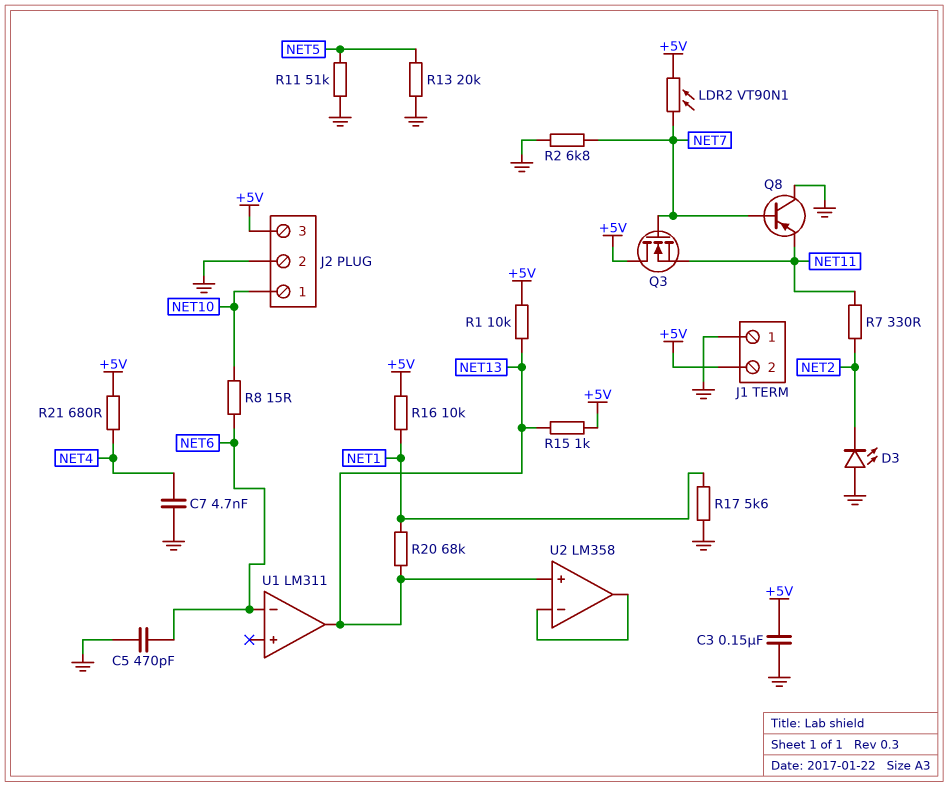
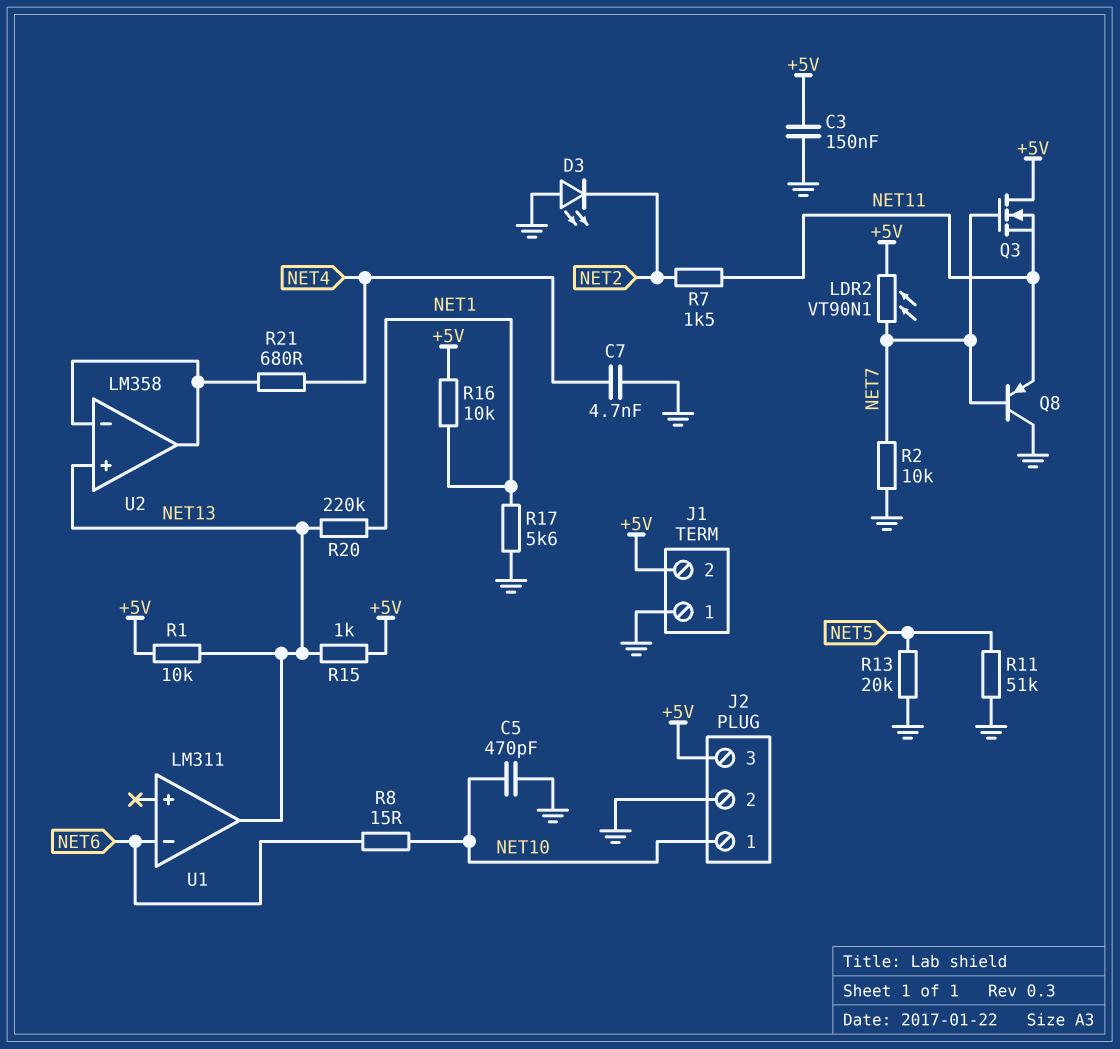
C5: 470pF (GND, NET6) -> 470pF (GND, NET10)
R2: 6.8k (GND, NET7) -> 10k (GND, NET7)
R7: 330 (NET2, NET11) -> 1.5k (NET2, NET11)
R20: 68k (NET1, NET13) -> 220k (NET1, NET13)
R21: 680 (+5V, NET4) -> 680 (NET4, U2/in-)

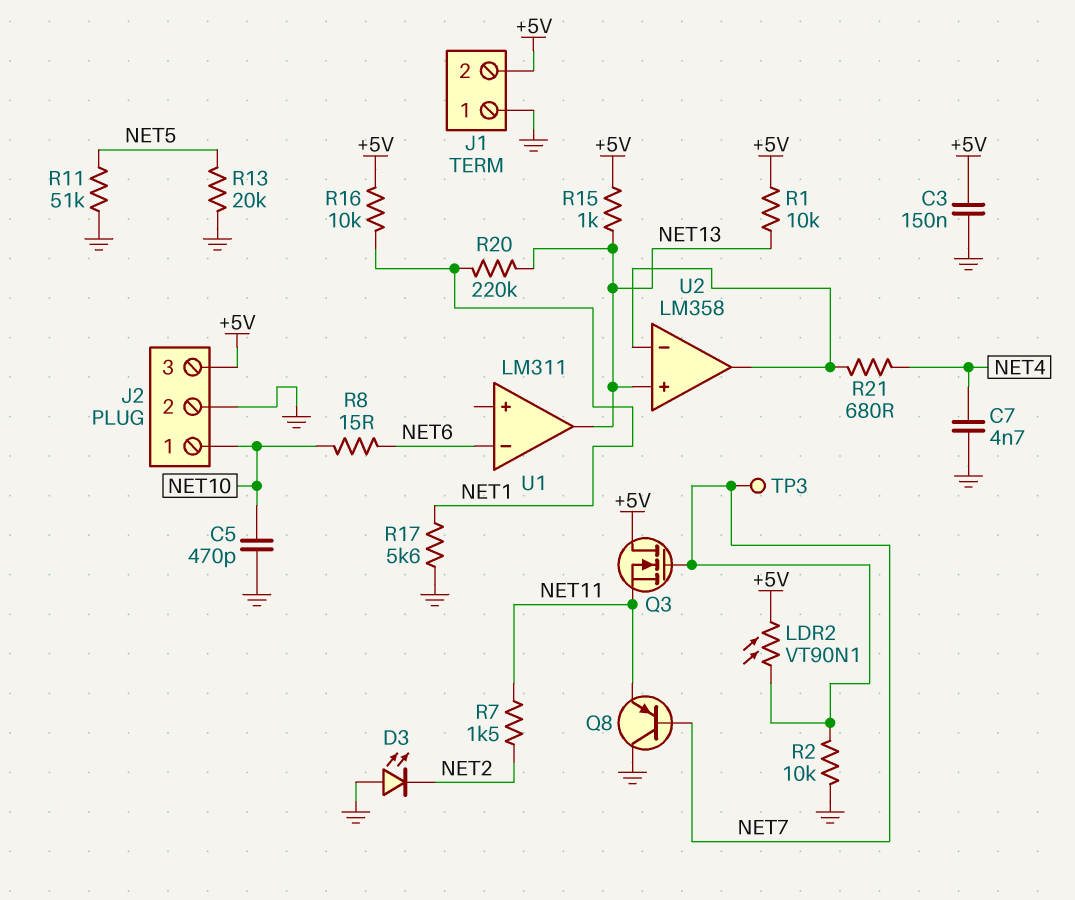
TP3: none -> test point (NET7)

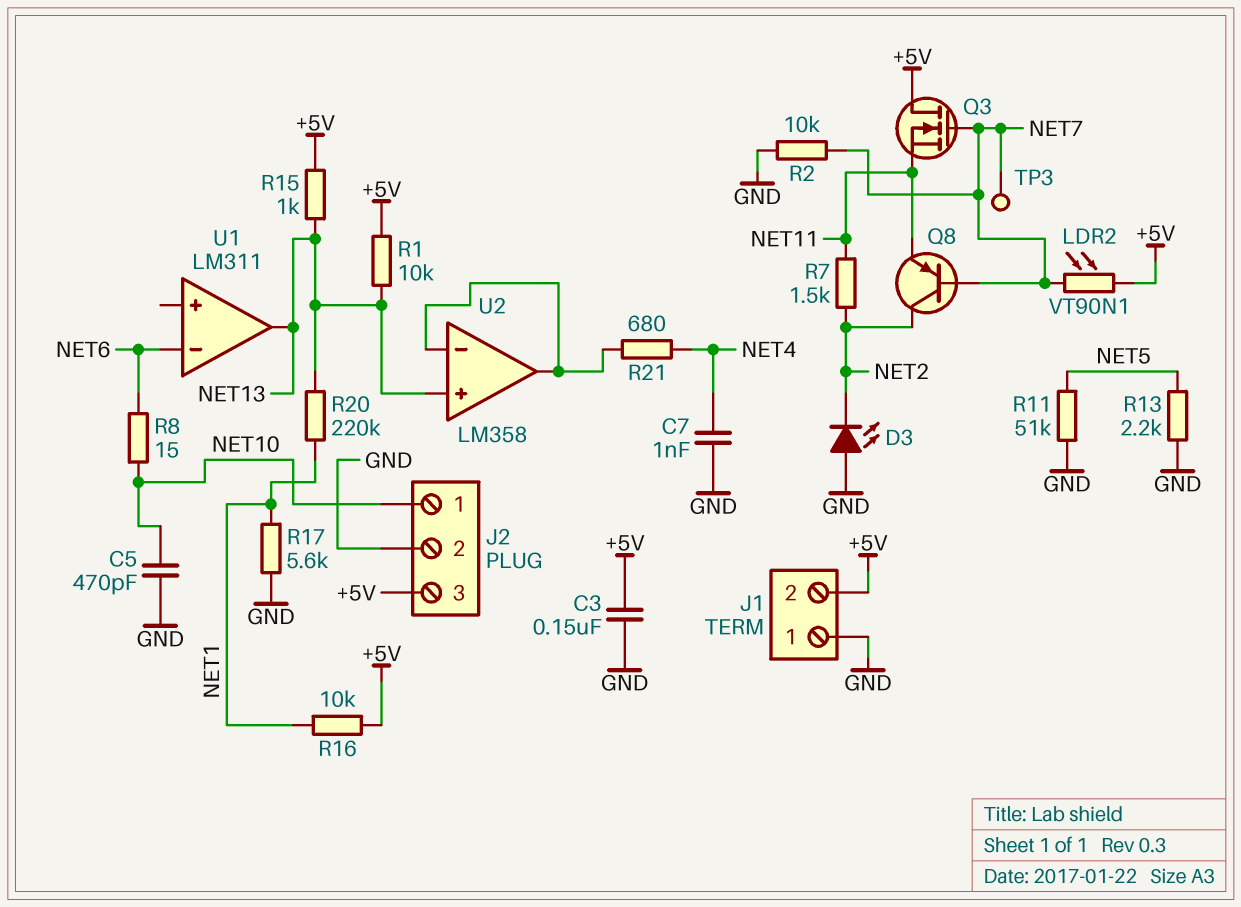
C7: 4.7nF (GND, NET4) -> 1nF (GND, NET4)
Q8: PNP (B NET7, C GND, E NET11) -> PNP (B NET7, C NET2, E NET11)
R13: 20k (GND, NET5) -> 2.2k (GND, NET5)

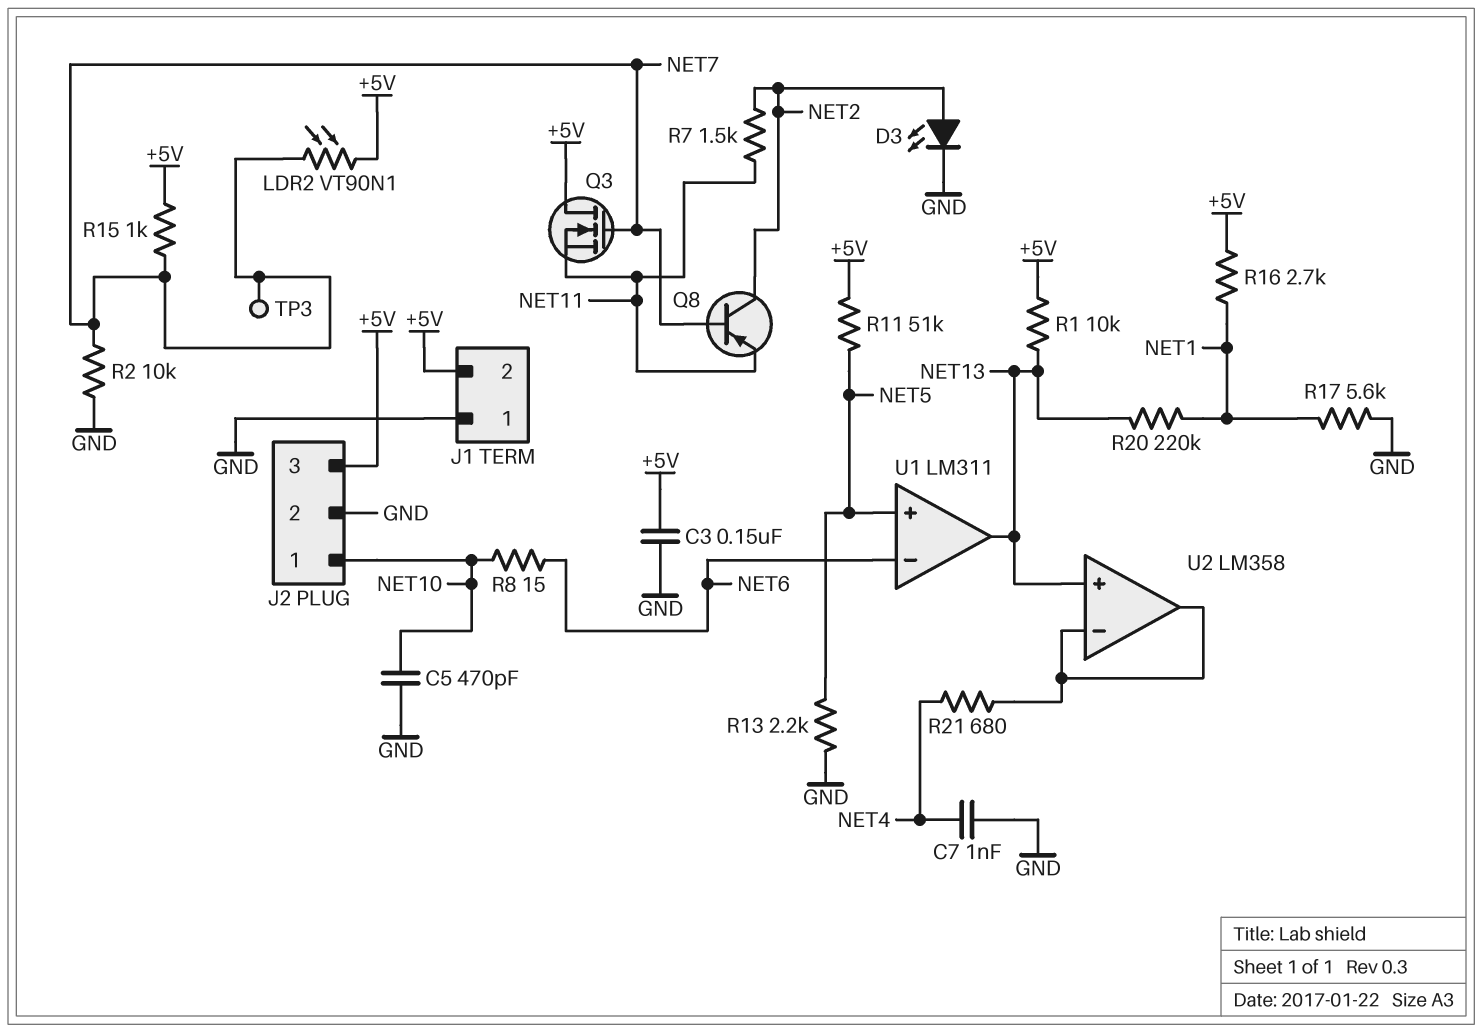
D3: LED (A GND, K NET2) -> LED (A NET2, K GND)
R11: 51k (GND, NET5) -> 51k (+5V, NET5)
R15: 1k (+5V, NET13) -> 1k (+5V, NET7)
R16: 10k (+5V, NET1) -> 2.7k (+5V, NET1)
U1 pin in+: none -> NET5

